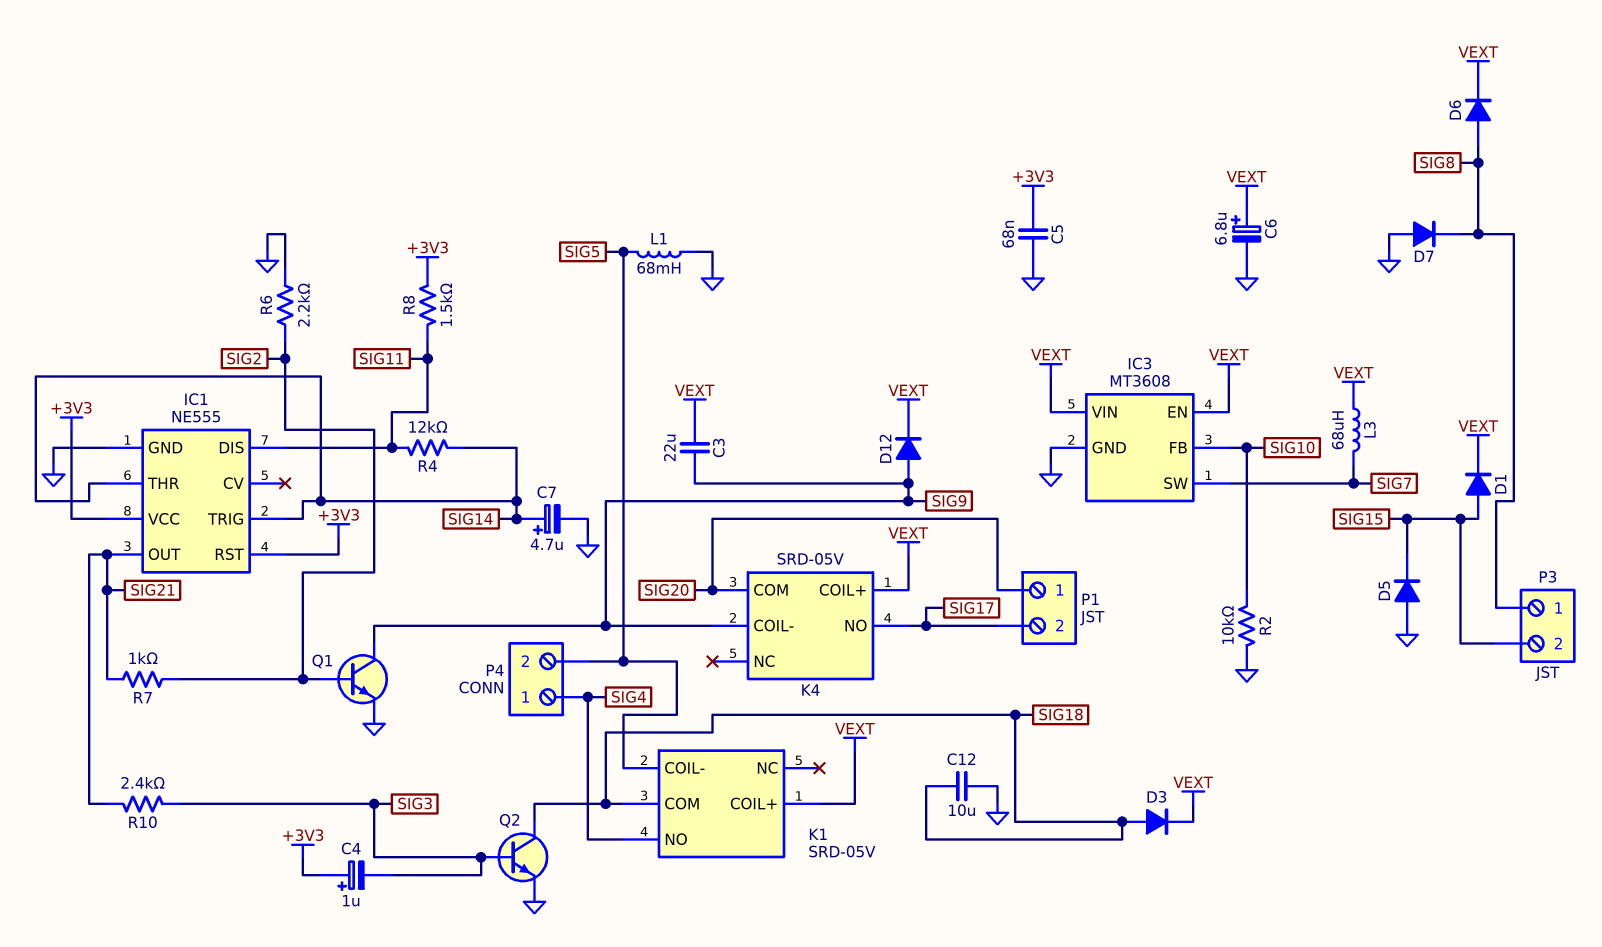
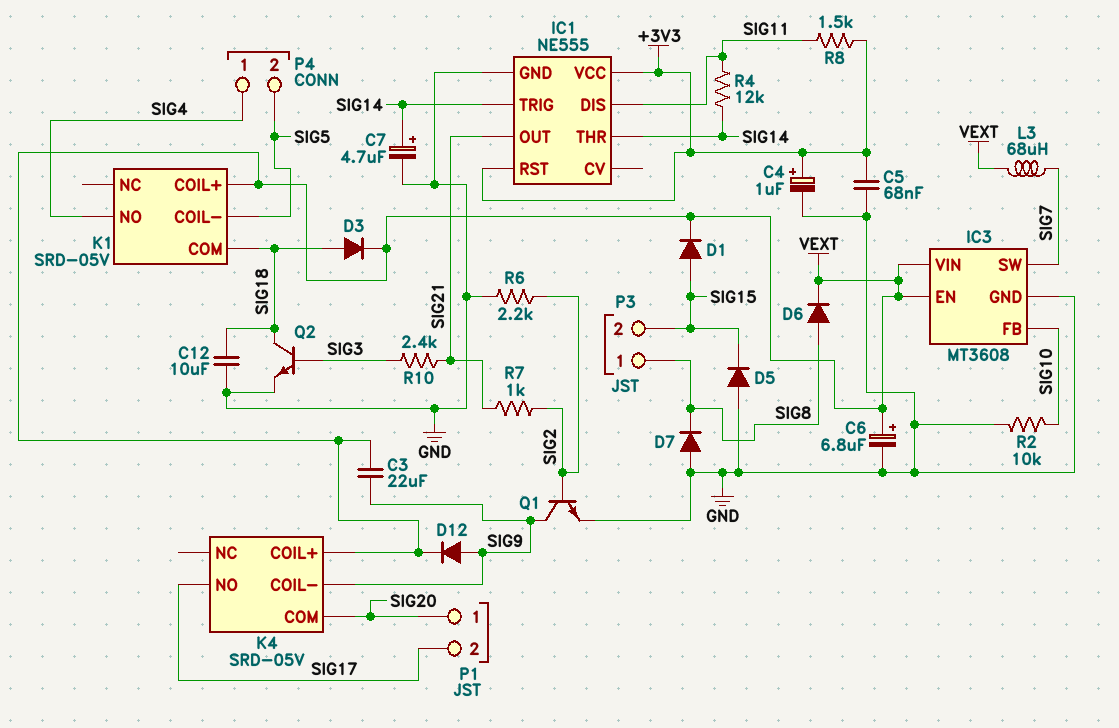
C4: 1uF (plus +3V3, minus SIG3) -> 1uF (plus +3V3, minus GND)
L1: 68mH (GND, SIG5) -> none

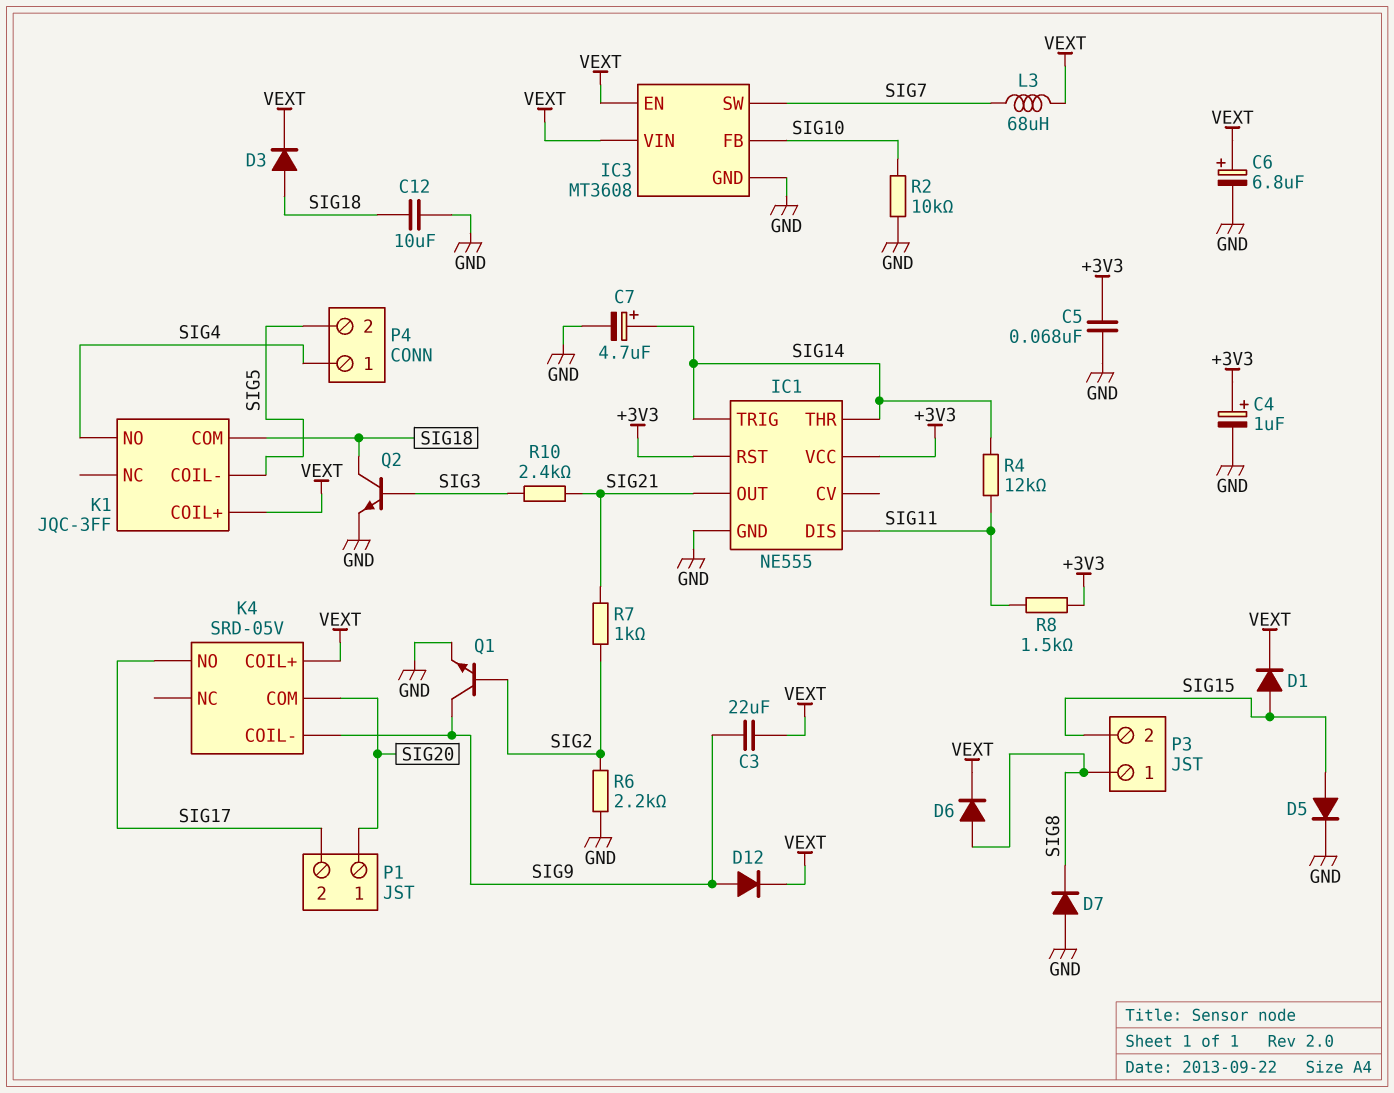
D5: diode (A GND, K SIG15) -> diode (A SIG15, K GND)
K1: SRD-05V -> JQC-3FF

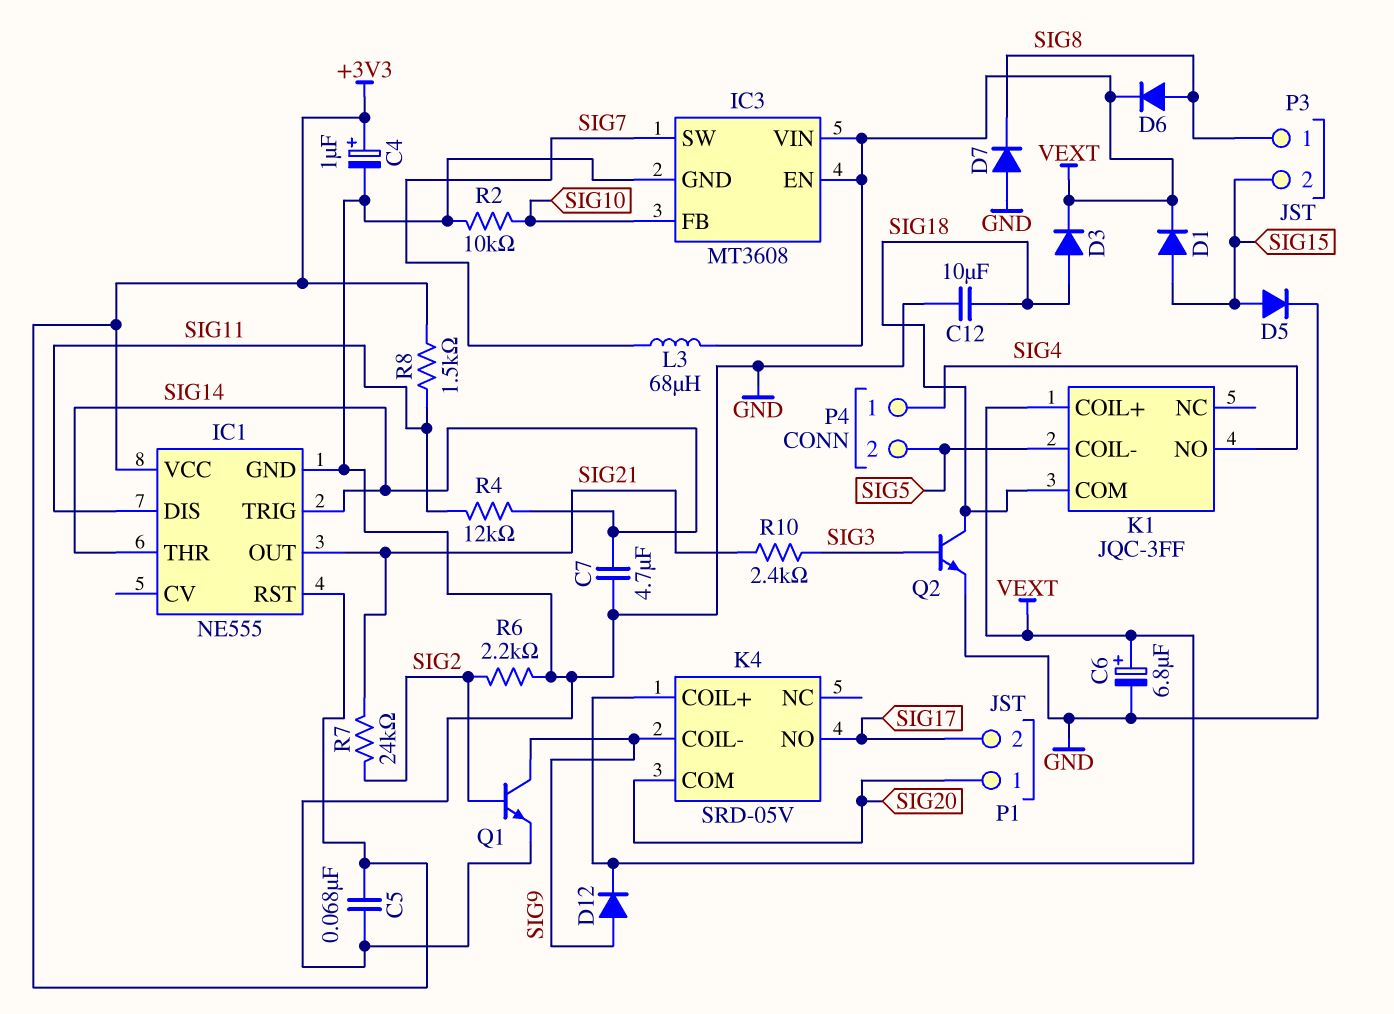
C3: 22uF (SIG9, VEXT) -> none
C7: 4.7uF (plus SIG14, minus GND) -> 4.7uF (GND, SIG14)
R7: 1k (SIG2, SIG21) -> 24k (SIG2, SIG21)

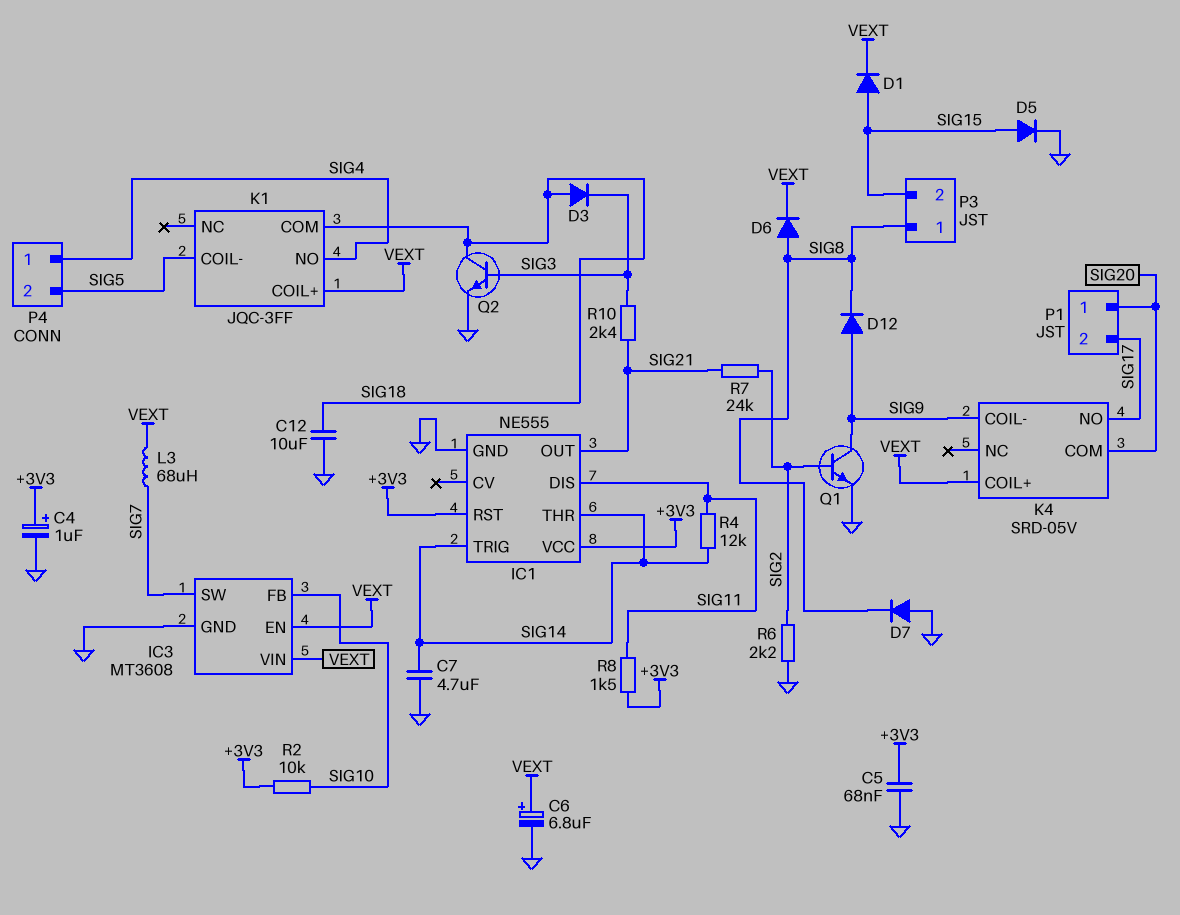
D3: diode (A SIG18, K VEXT) -> diode (A SIG18, K SIG3)
D12: diode (A SIG9, K VEXT) -> diode (A SIG9, K SIG8)
R2: 10k (GND, SIG10) -> 10k (+3V3, SIG10)

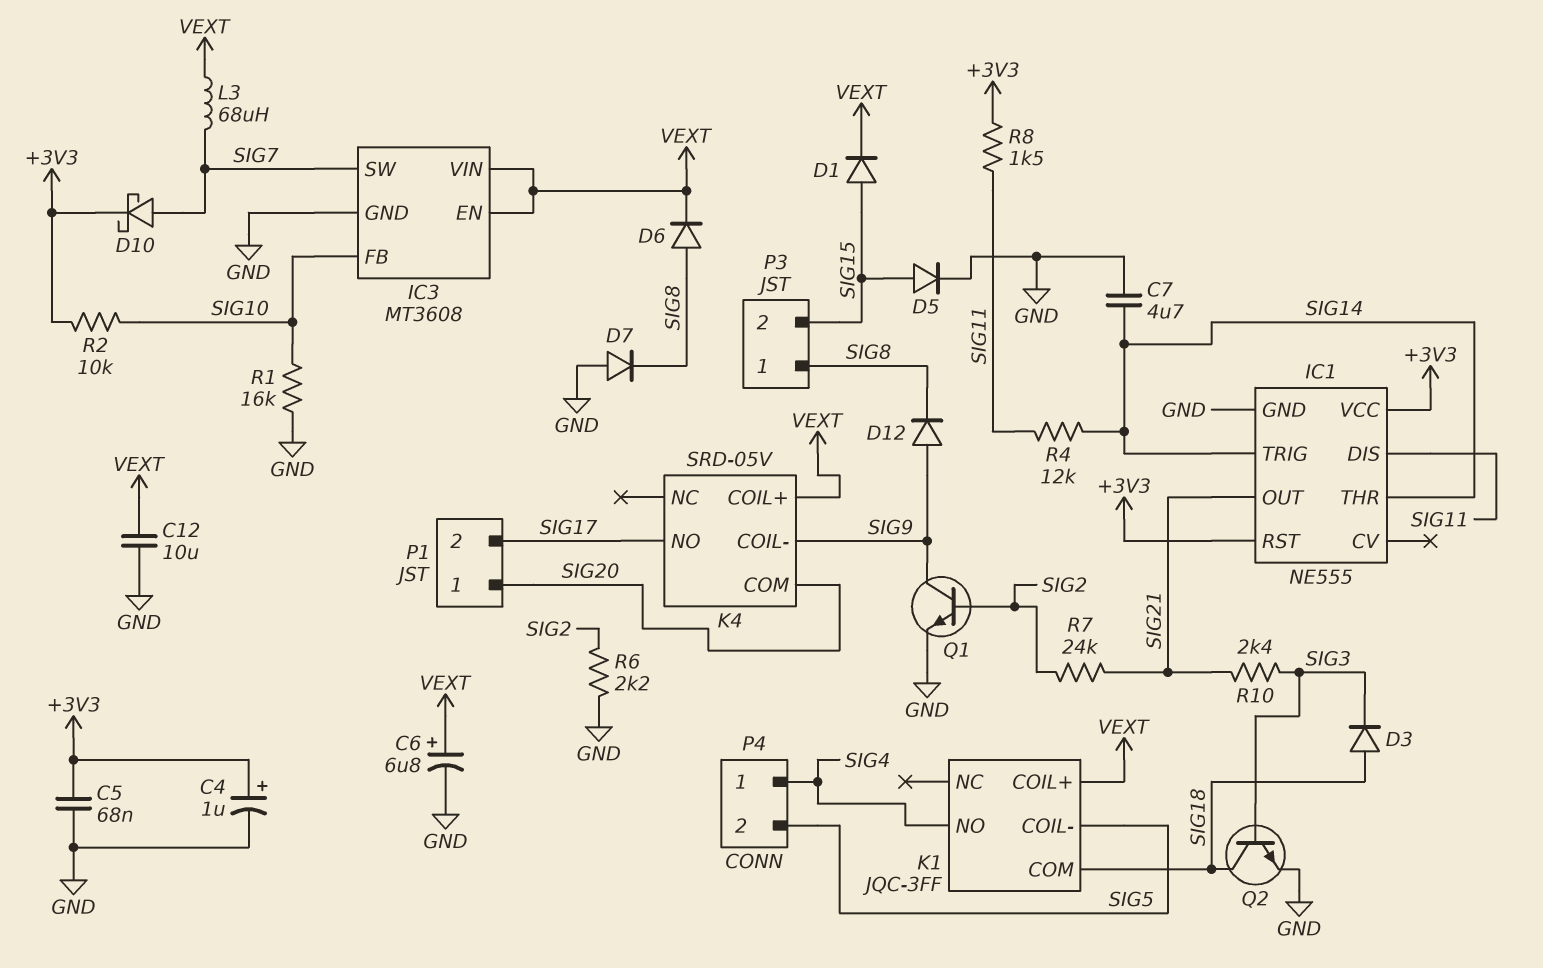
C12: 10uF (GND, SIG18) -> 10uF (GND, VEXT)
D10: none -> schottky (A SIG7, K +3V3)
R1: none -> 16k (GND, SIG10)

